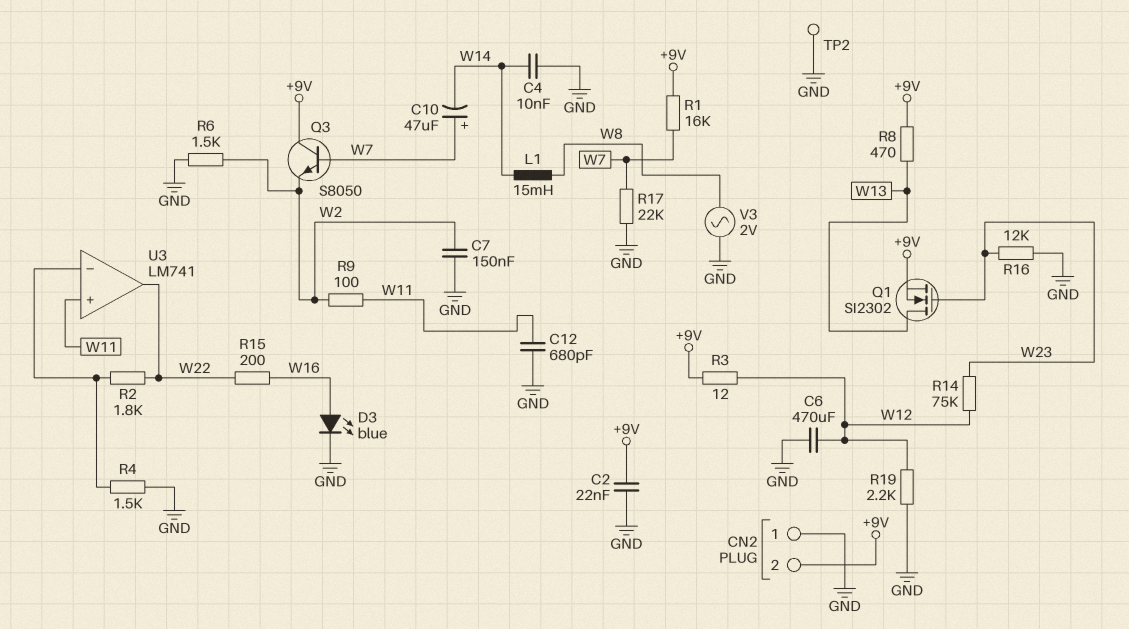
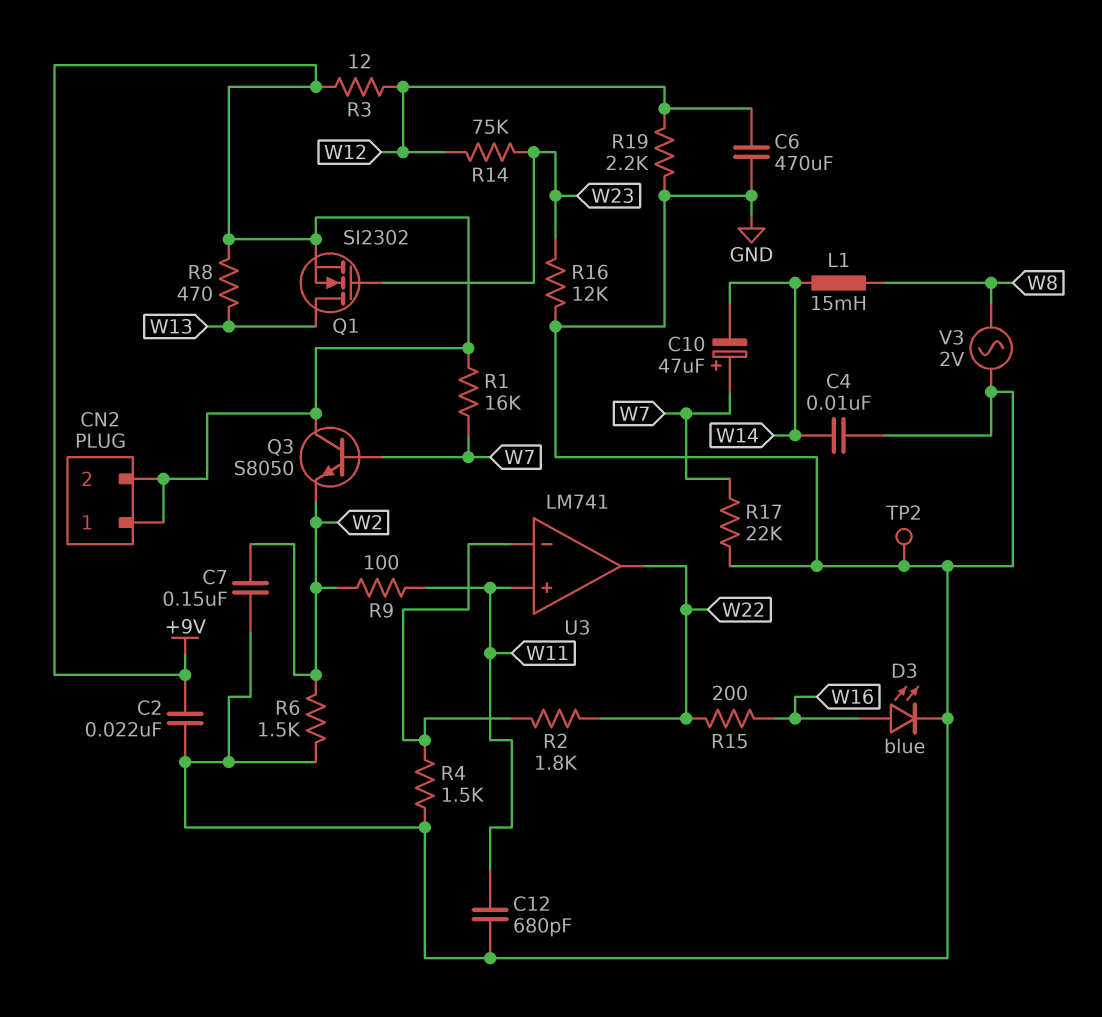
CN2 pin 1: GND -> +9V

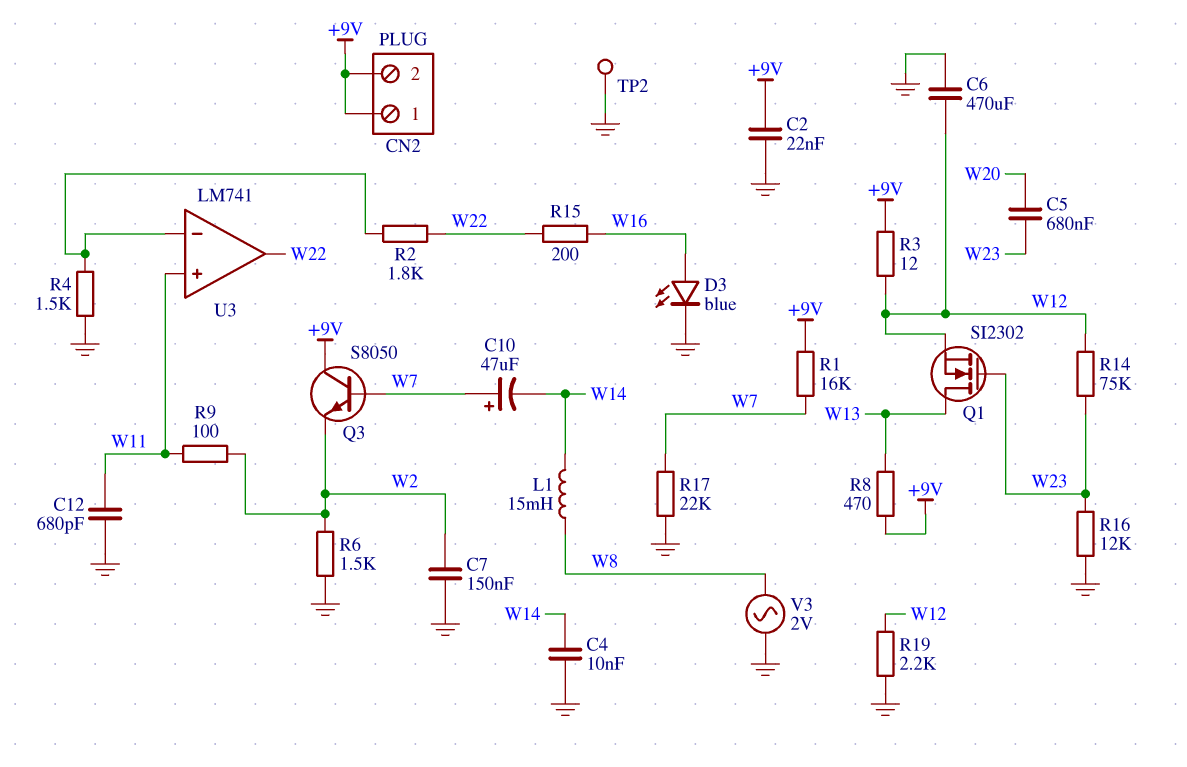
C5: none -> 680nF (W20, W23)
Q1: NMOS SI2302 (G W23, D W13, S +9V) -> NMOS SI2302 (G W23, D W13, S W12)

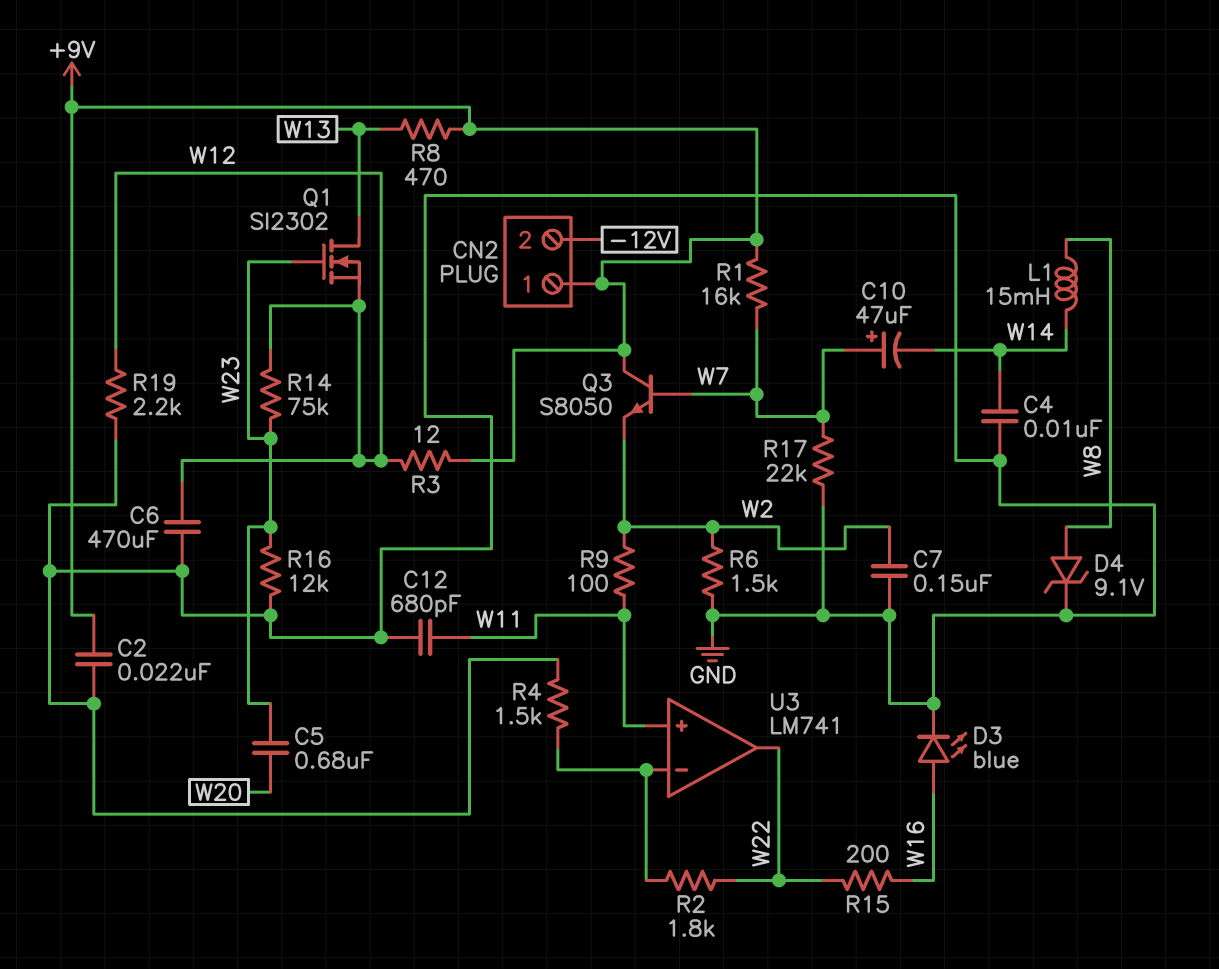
CN2 pin 2: +9V -> -12V
D4: none -> zener 9.1V (A W8, K GND)
TP2: test point (GND) -> none
V3: AC 2V (GND, W8) -> none

